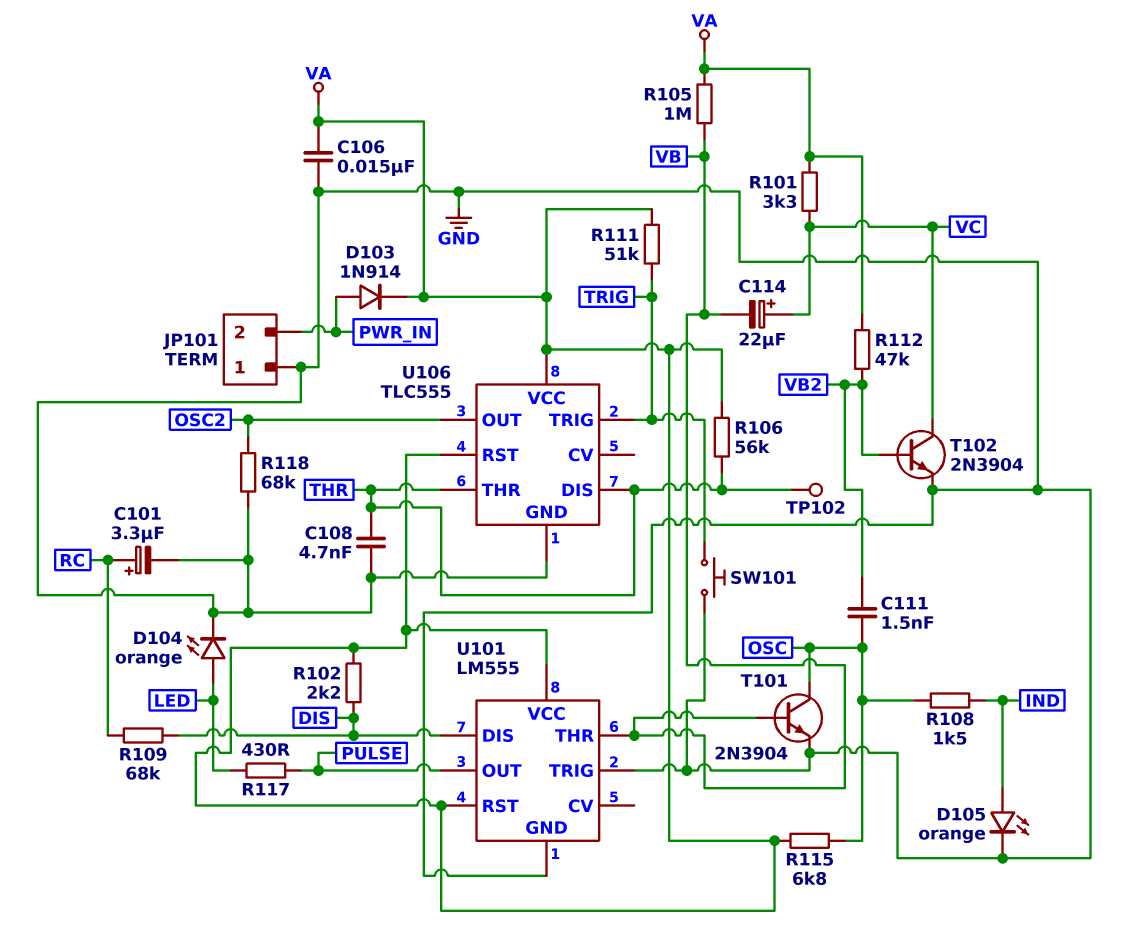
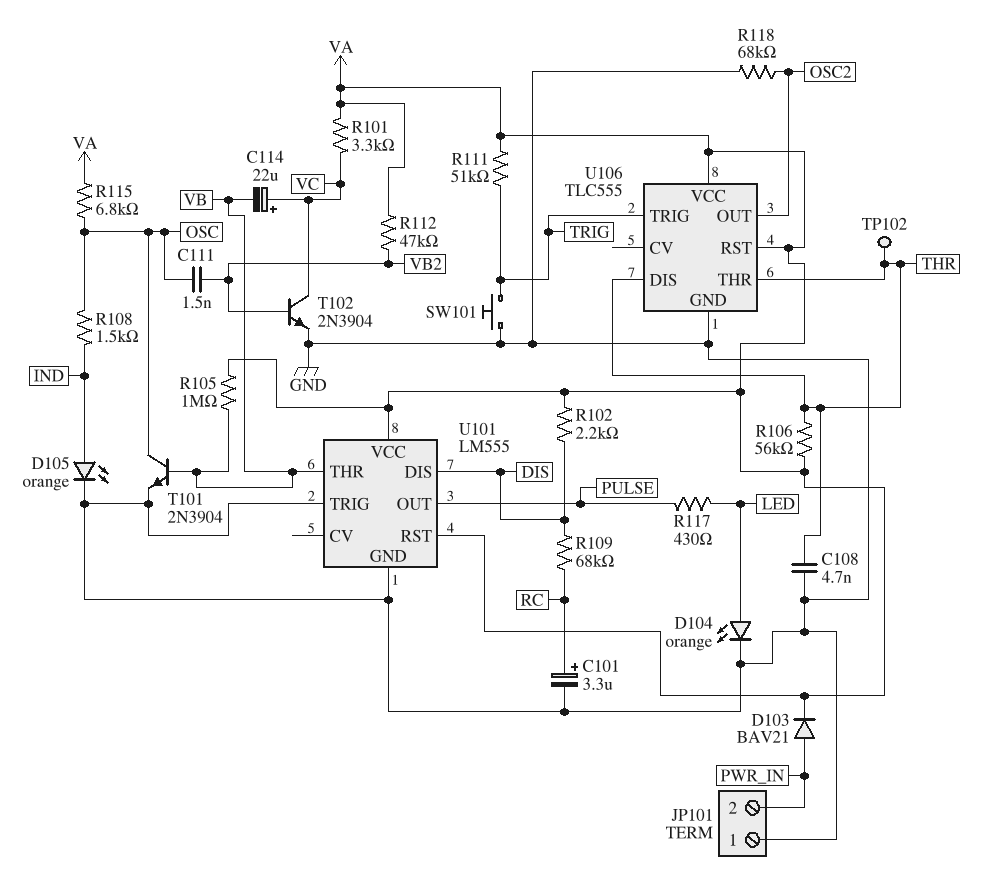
C106: 15nF (GND, VA) -> none
D103: diode 1N914 (A PWR_IN, K VA) -> diode BAV21 (A PWR_IN, K VA)

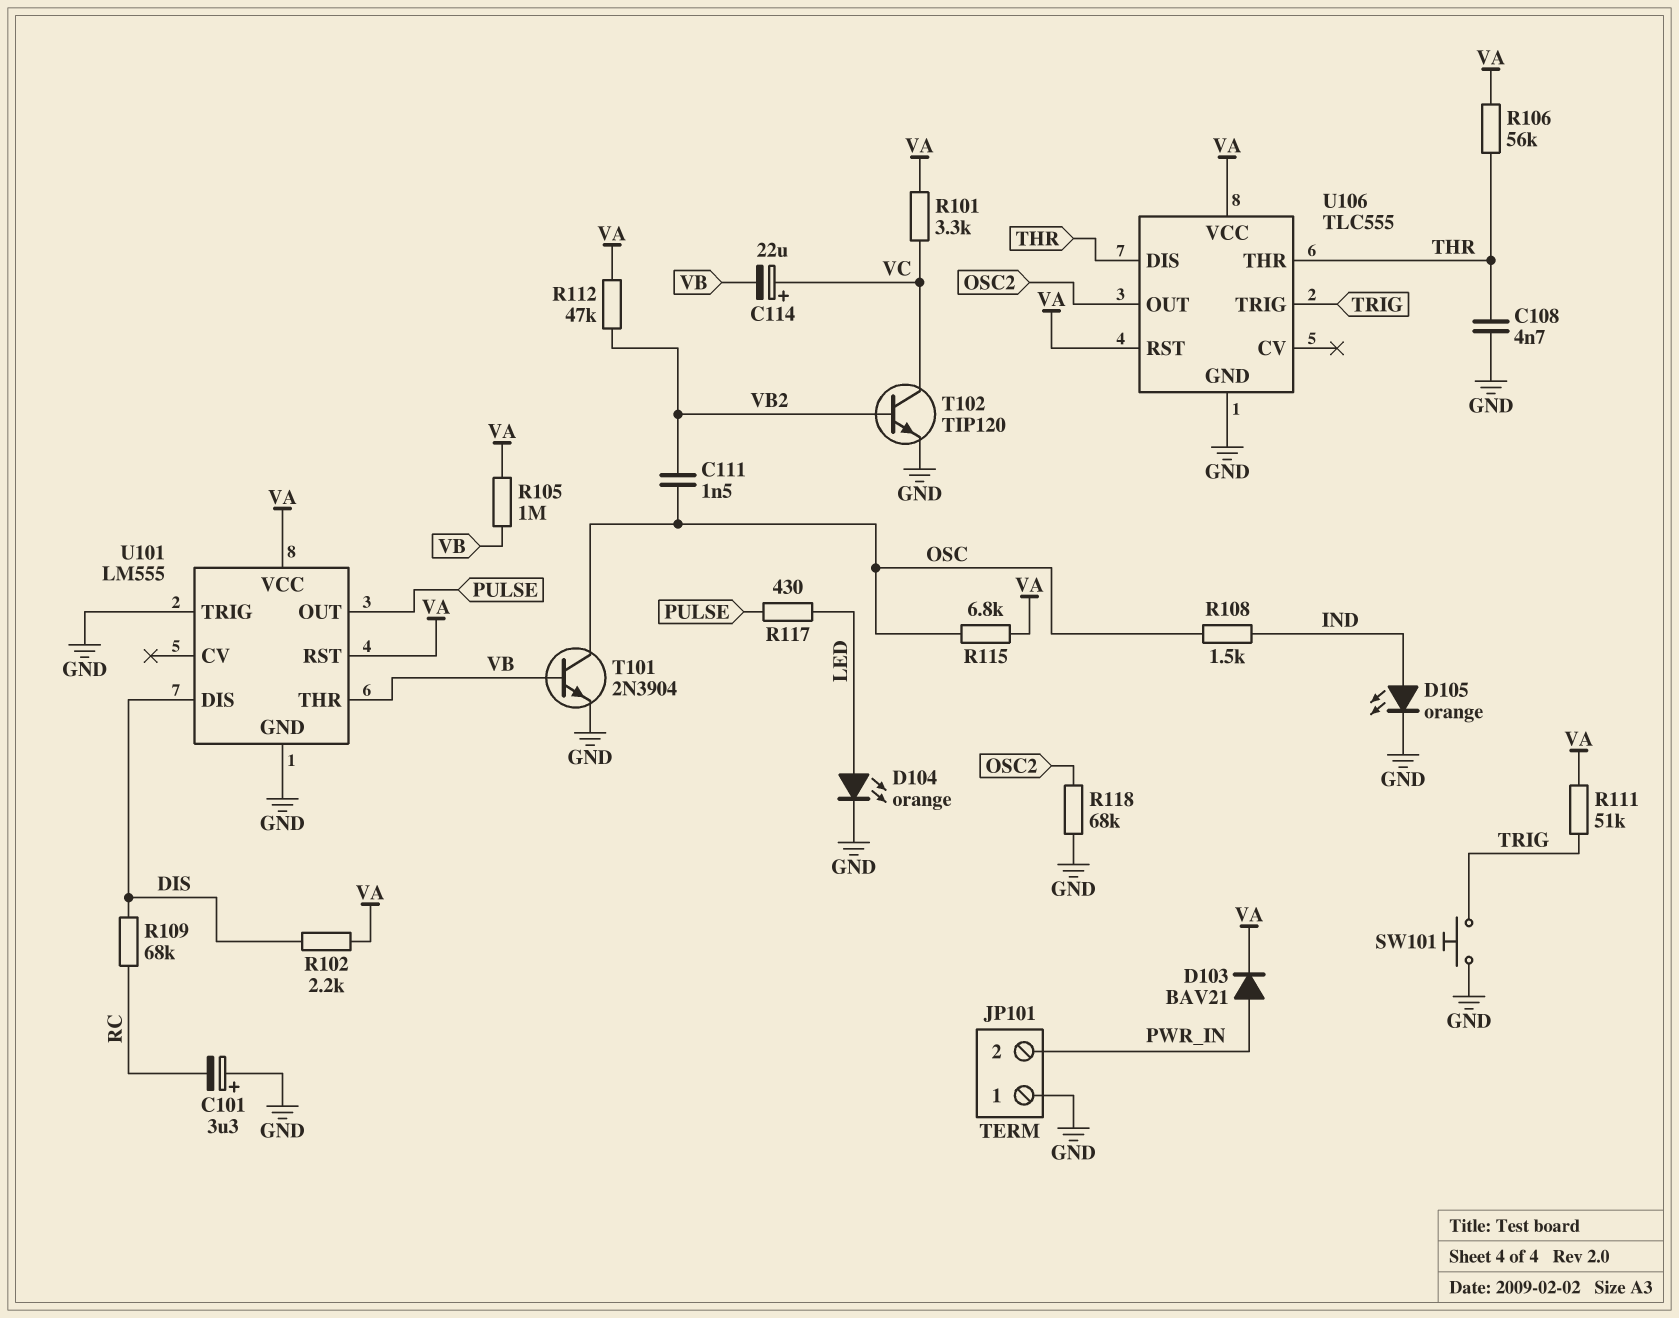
C101: 3.3uF (plus RC, minus GND) -> 3.3uF (plus GND, minus RC)
T102: NPN 2N3904 (B VB2, C VC, E GND) -> NPN TIP120 (B VB2, C VC, E GND)
TP102: test point (THR) -> none

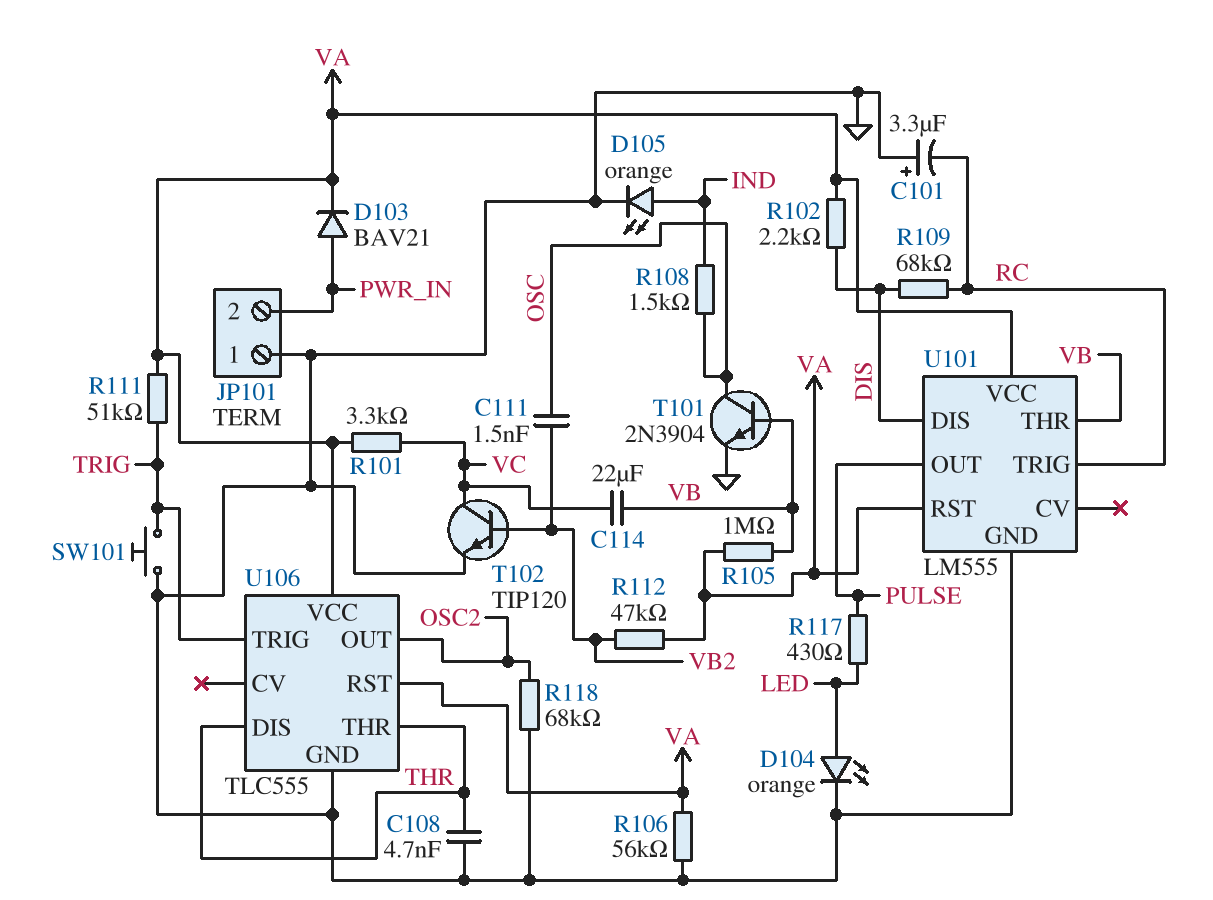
C114: 22uF (plus VC, minus VB) -> 22uF (VB, VC)
R106: 56k (THR, VA) -> 56k (GND, VA)
R115: 6.8k (OSC, VA) -> none
U101 pin TRIG: GND -> RC

